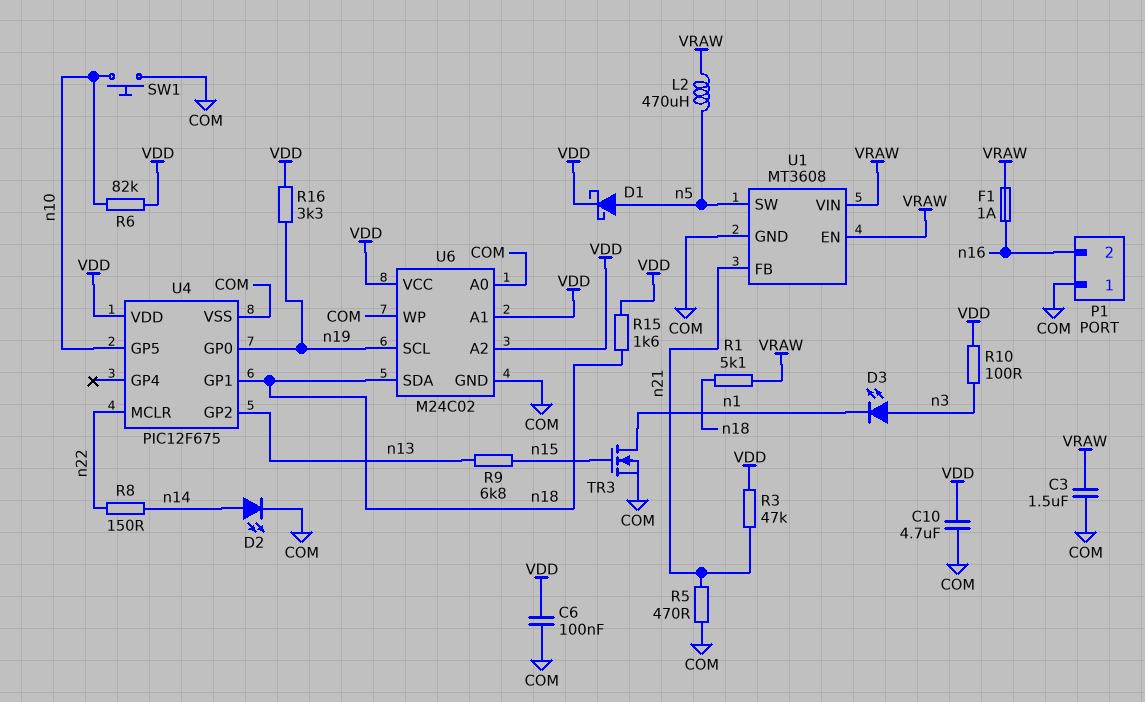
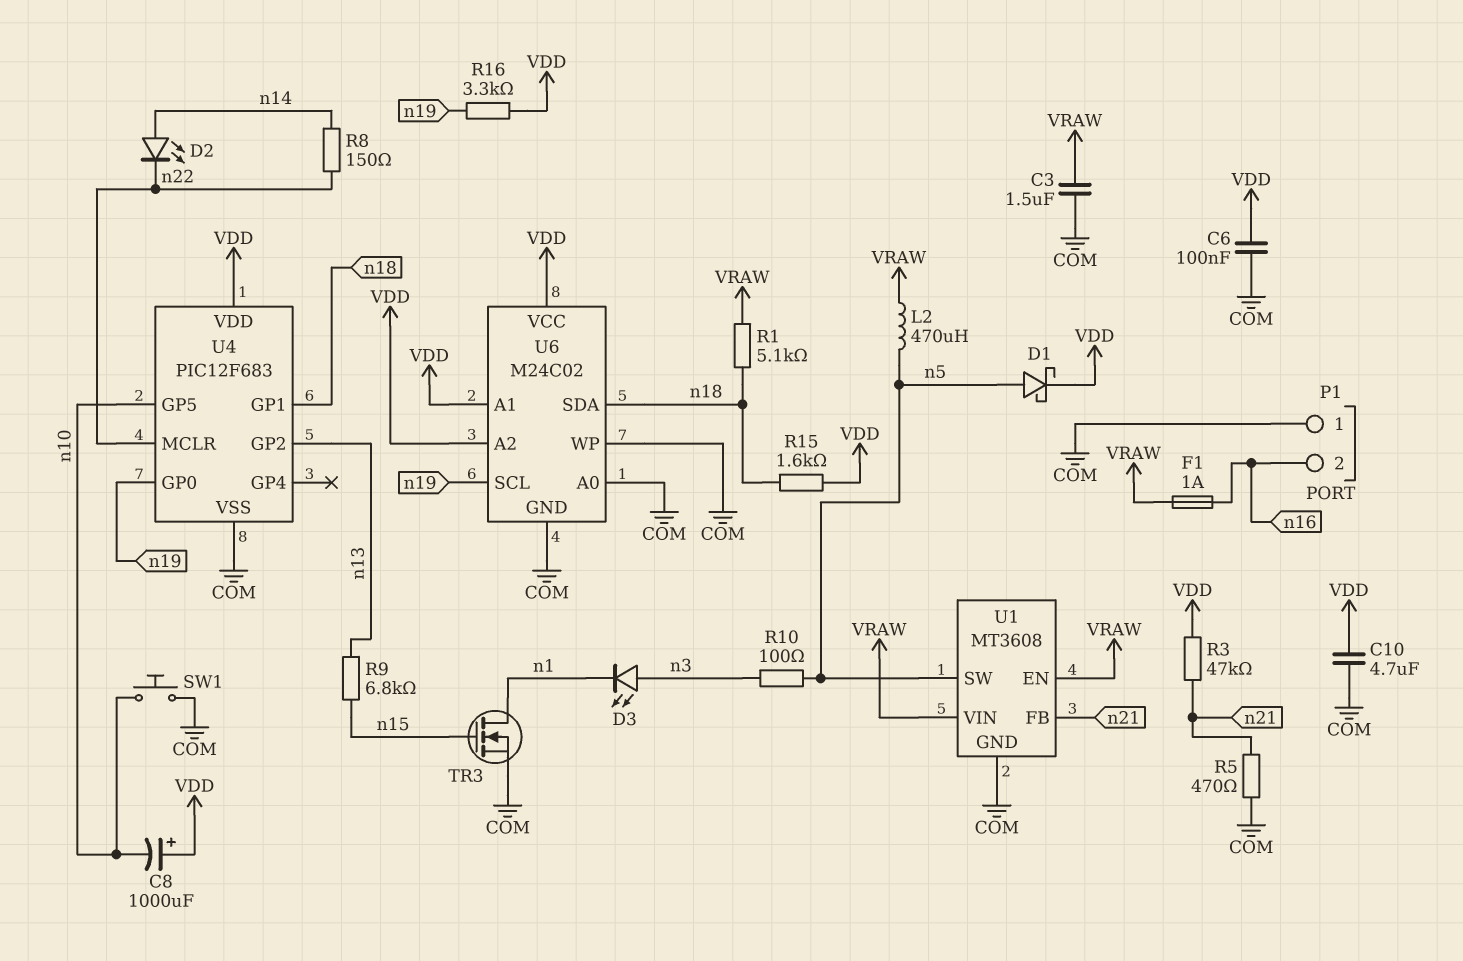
C8: none -> 1000uF (plus VDD, minus n10)
D2: LED (A n14, K COM) -> LED (A n14, K n22)
R6: 82k (VDD, n10) -> none
R10: 100 (VDD, n3) -> 100 (n3, n5)
U4: PIC12F675 -> PIC12F683

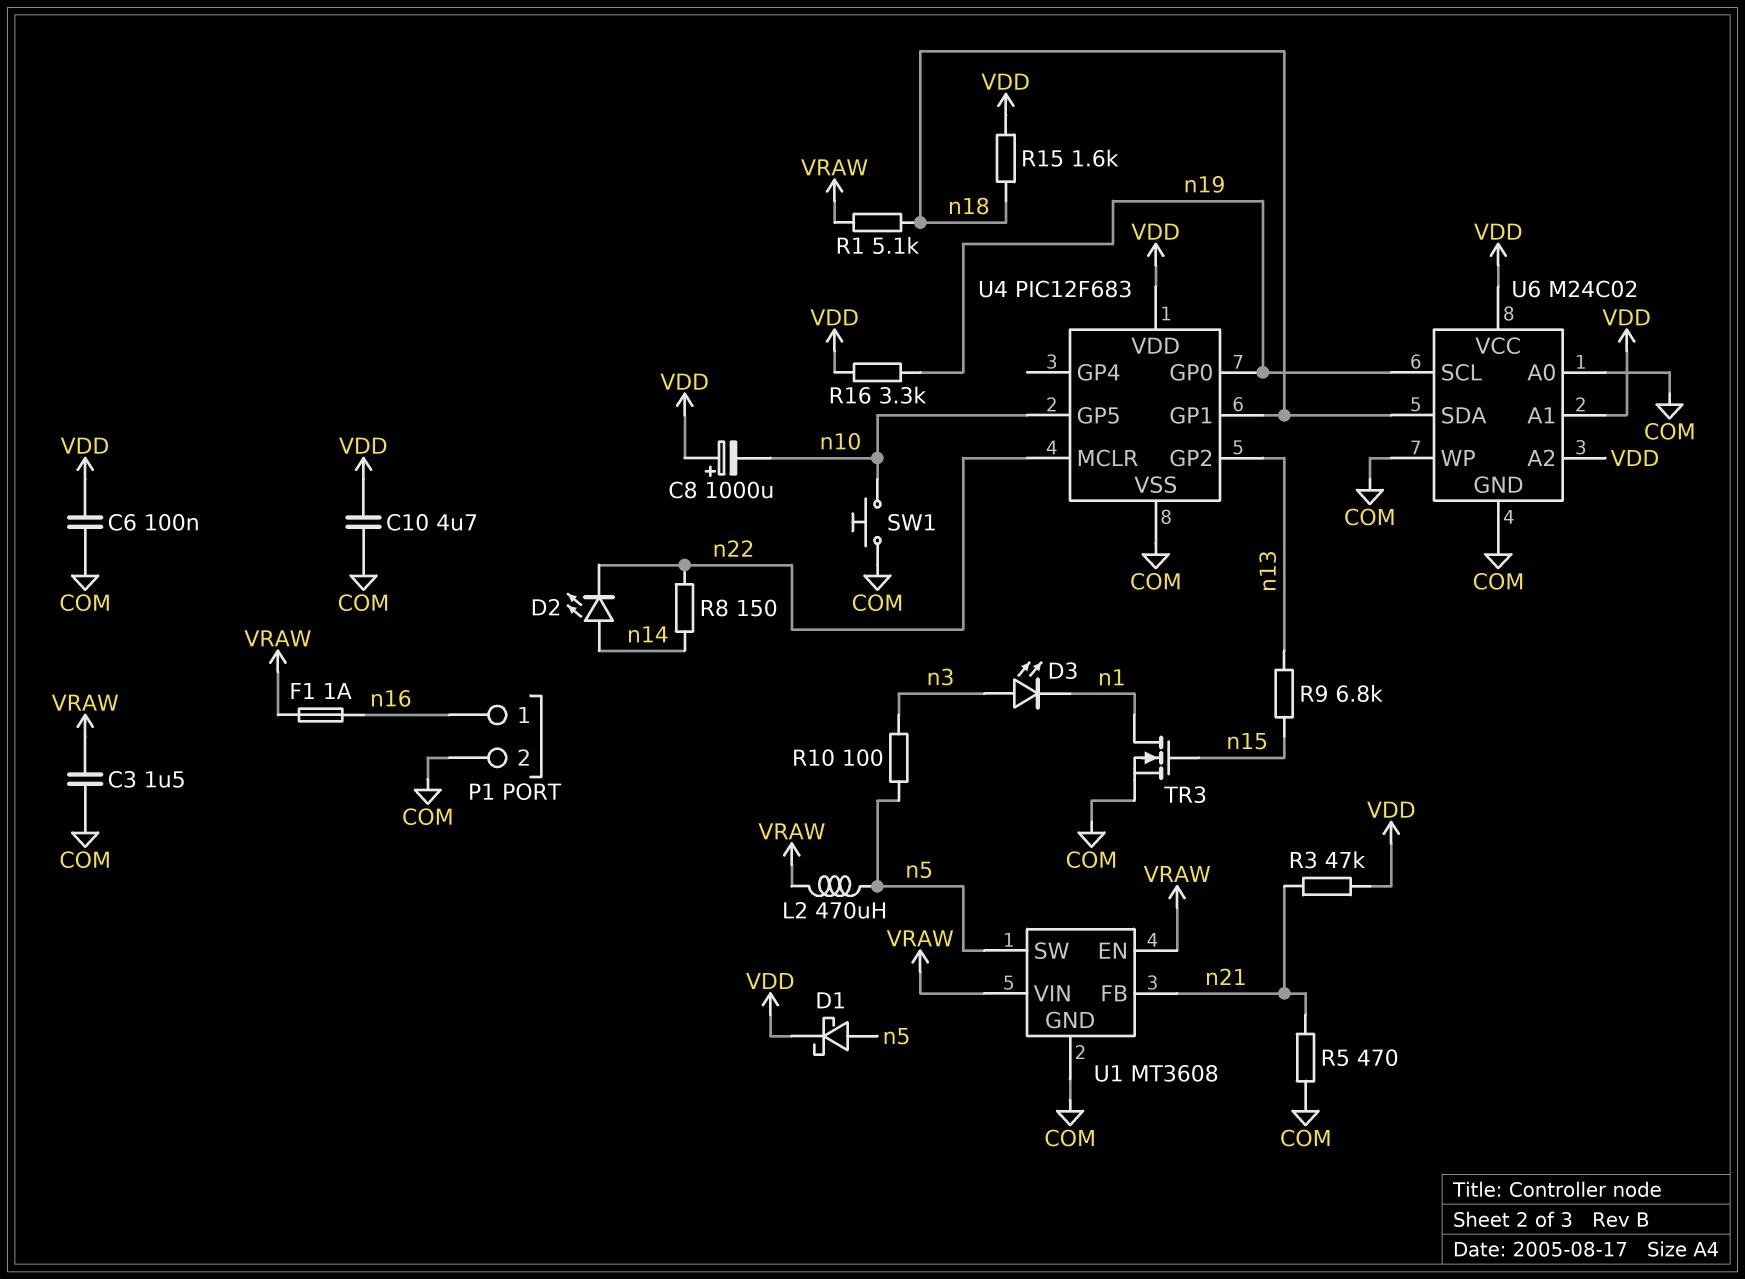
P1 pin 1: COM -> n16
P1 pin 2: n16 -> COM

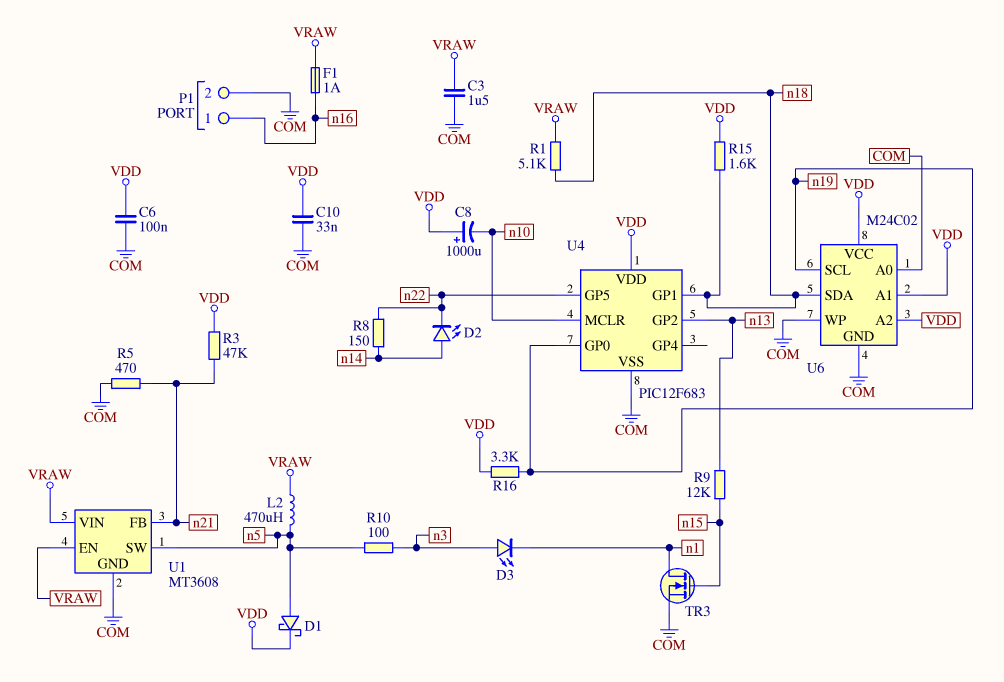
C10: 4.7uF (COM, VDD) -> 33nF (COM, VDD)
R9: 6.8k (n13, n15) -> 12k (n13, n15)
SW1: button (COM, n10) -> none
U4 pin GP5: n10 -> n22
U4 pin MCLR: n22 -> n10

